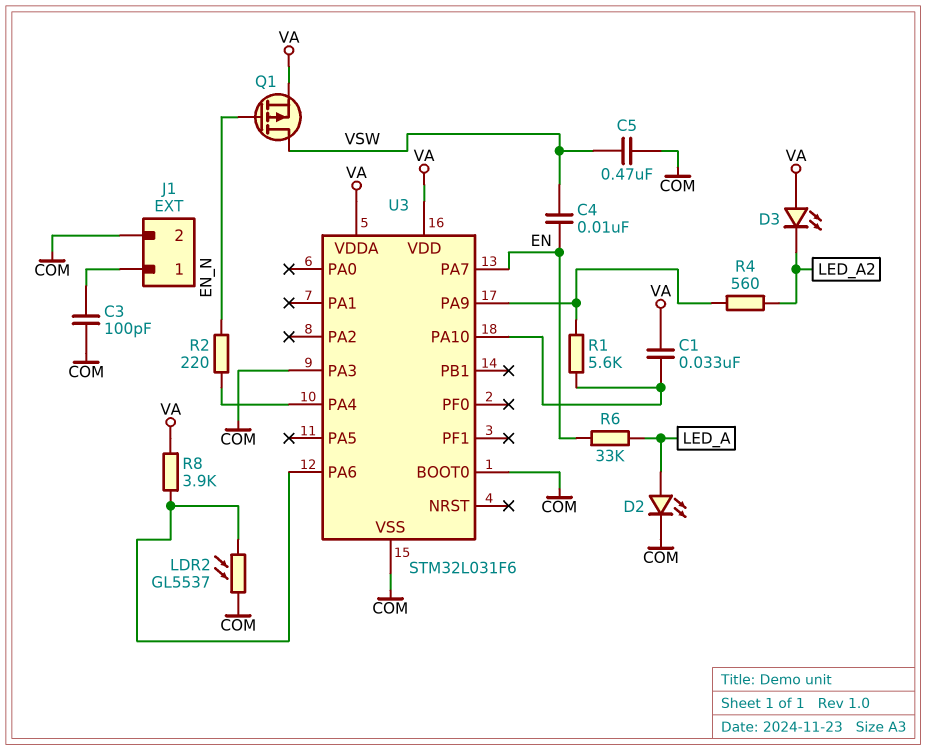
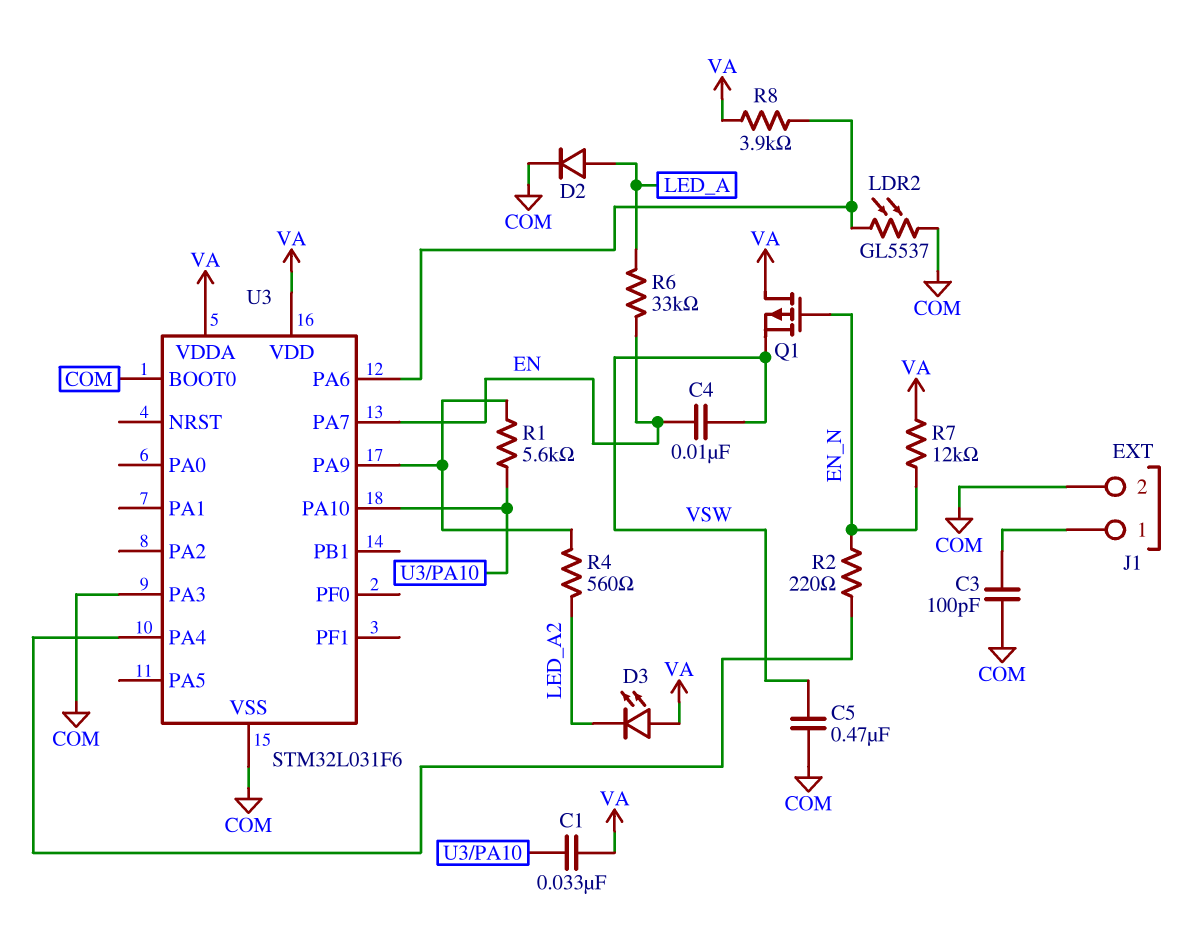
D2: LED (A LED_A, K COM) -> diode (A LED_A, K COM)
Q1: PMOS (G EN_N, D VSW, S VA) -> PMOS (G EN_N, D VA, S VSW)
R7: none -> 12k (EN_N, VA)

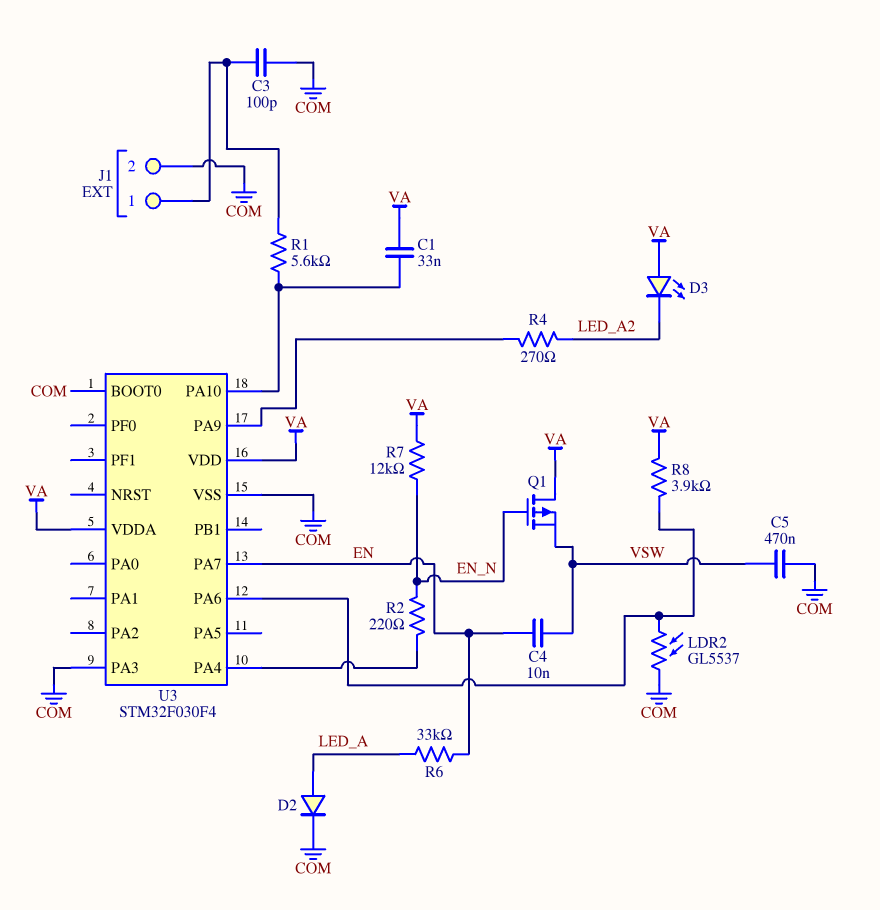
R1: 5.6k (U3/PA9, U3/PA10) -> 5.6k (J1/1, U3/PA10)
R4: 560 (LED_A2, U3/PA9) -> 270 (LED_A2, U3/PA9)
U3: STM32L031F6 -> STM32F030F4

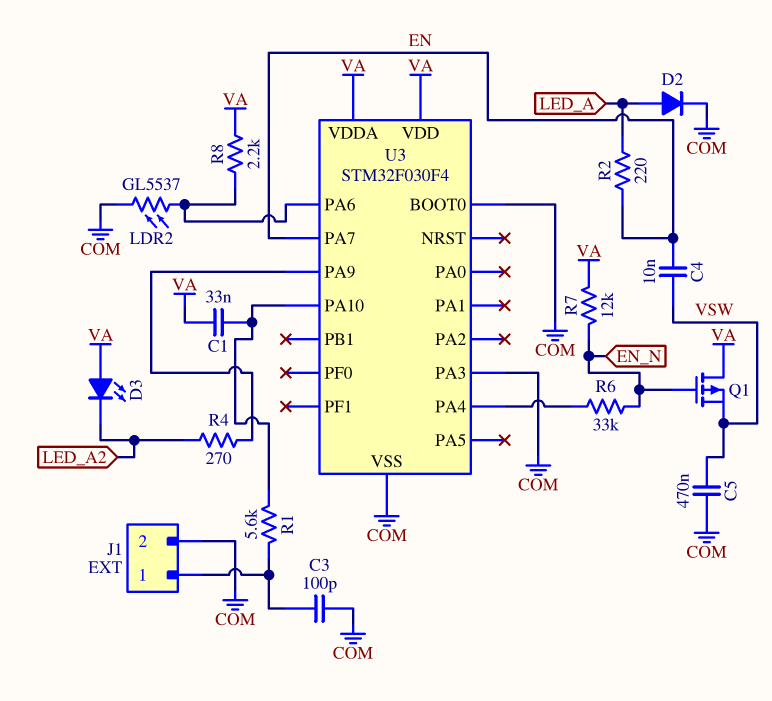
R2: 220 (EN_N, U3/PA4) -> 220 (EN, LED_A)
R6: 33k (EN, LED_A) -> 33k (EN_N, U3/PA4)
R8: 3.9k (U3/PA6, VA) -> 2.2k (U3/PA6, VA)

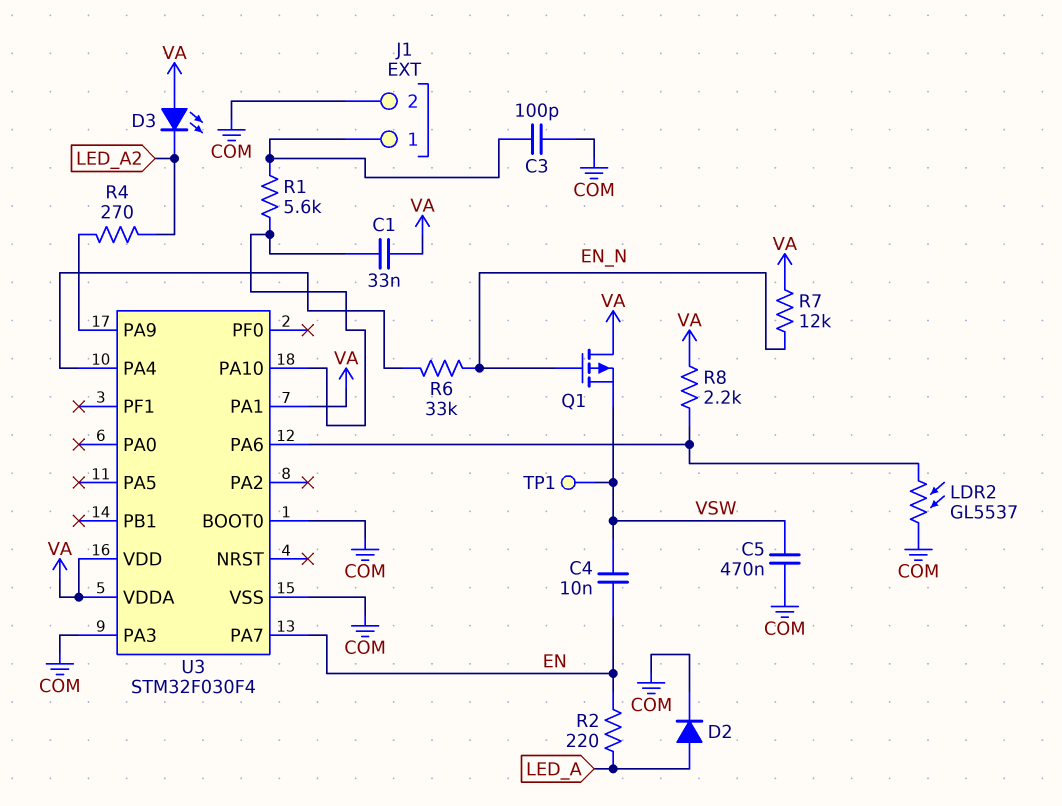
TP1: none -> test point (VSW)
U3 pin PA1: none -> VA

